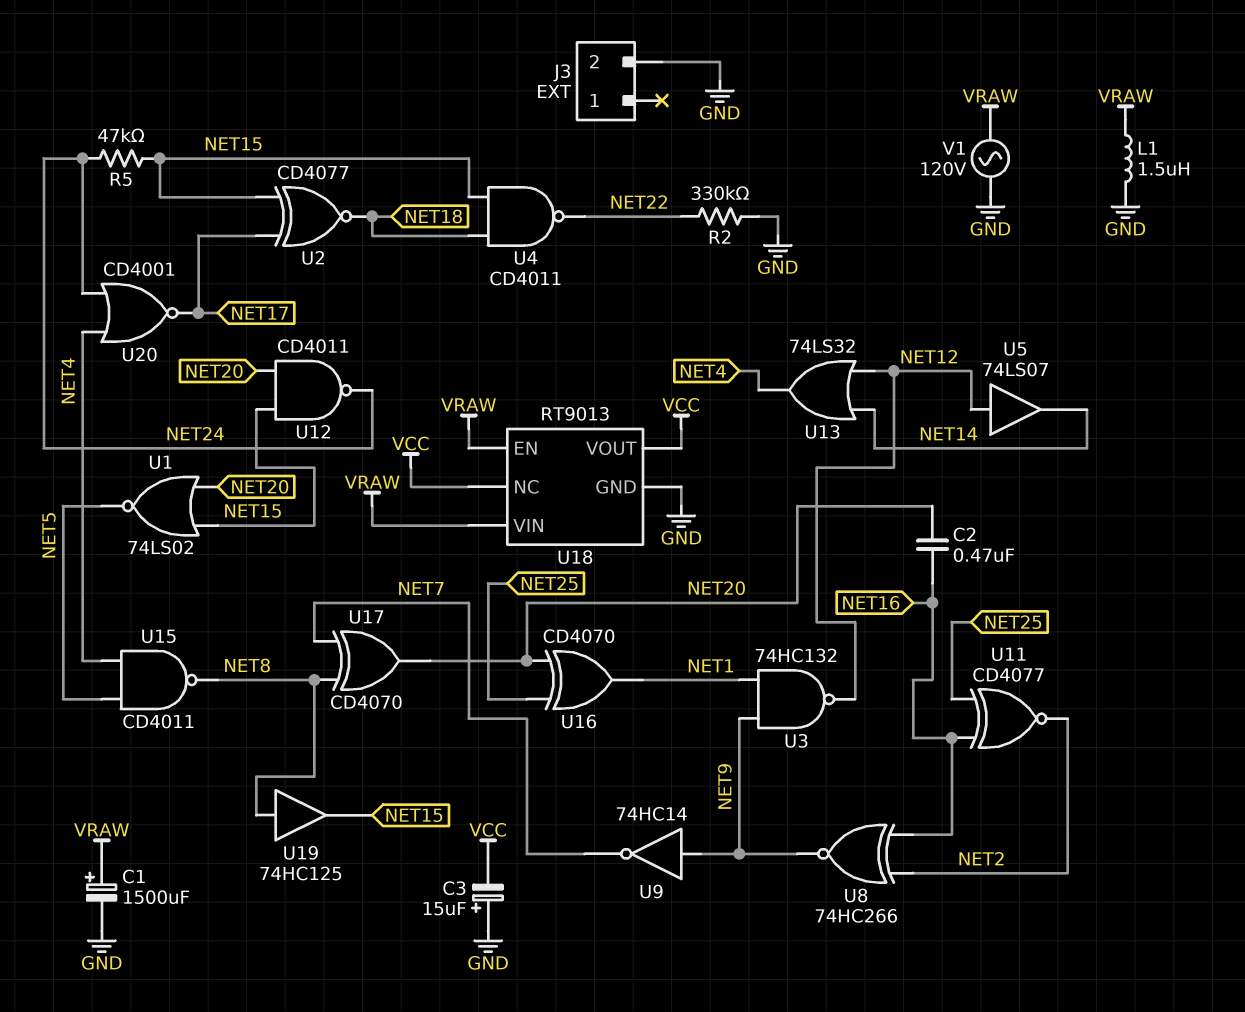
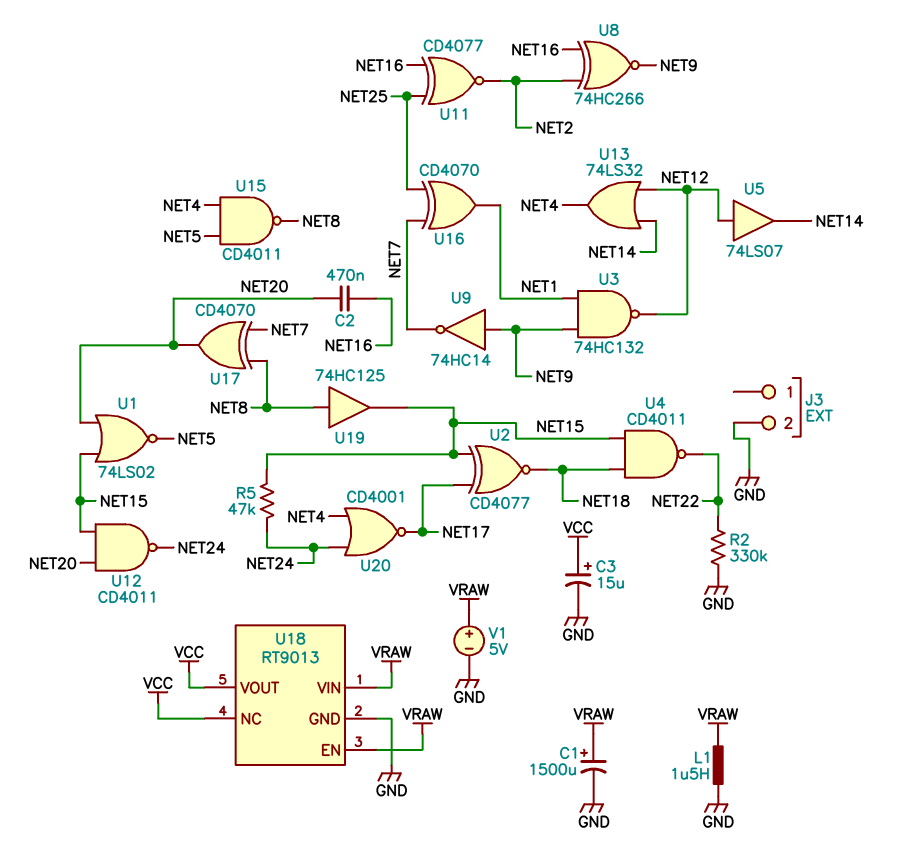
C3: 15uF (plus GND, minus VCC) -> 15uF (plus VCC, minus GND)
U16: XOR CD4070 (in NET20, in NET25, out NET1) -> XOR CD4070 (in NET7, in NET25, out NET1)
V1: AC 120V (GND, VRAW) -> 5V (plus VRAW, minus GND)

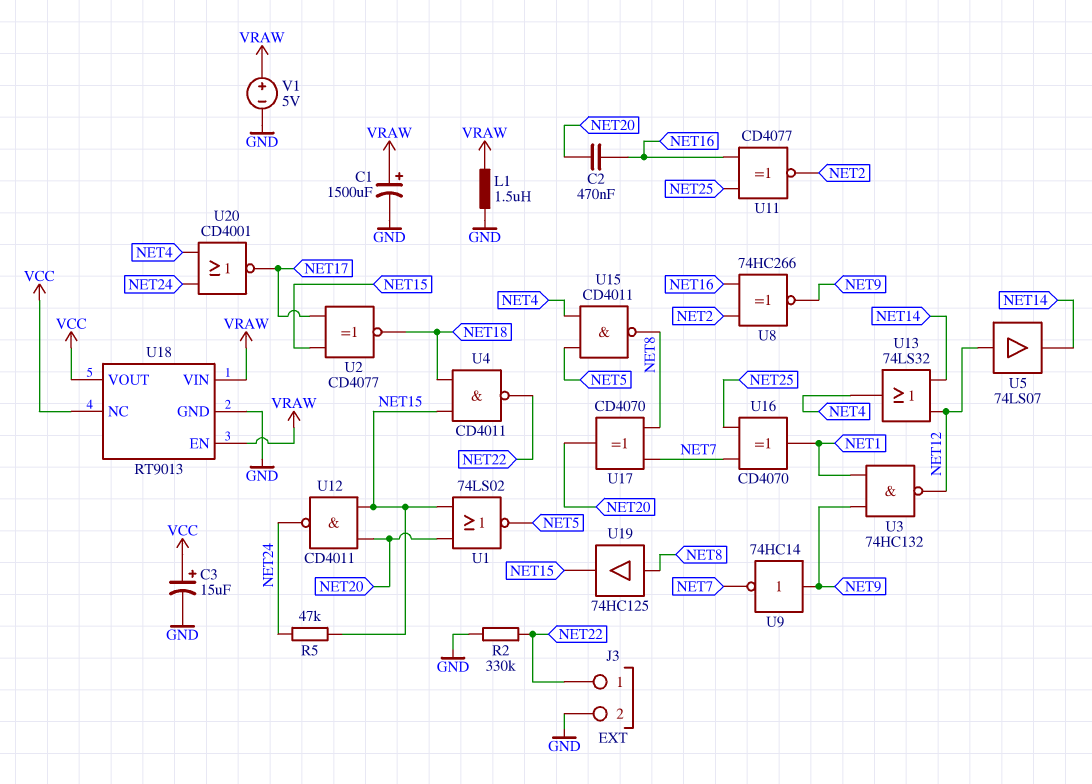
J3 pin 1: none -> NET22

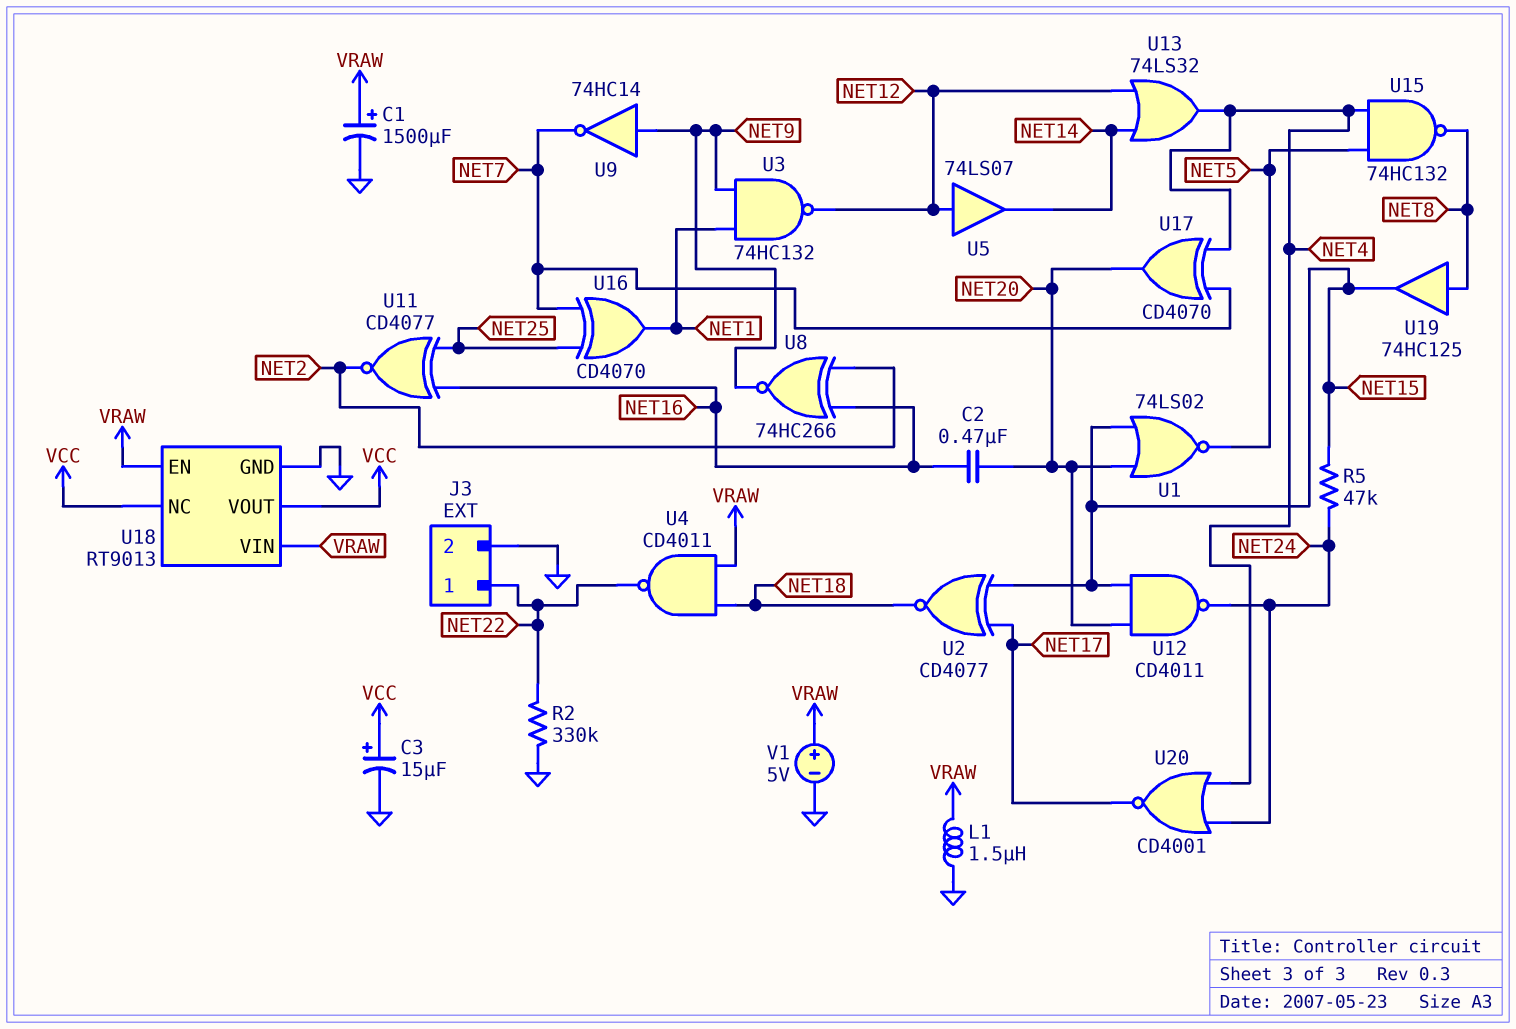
U4: NAND CD4011 (in NET15, in NET18, out NET22) -> NAND CD4011 (in NET18, in VRAW, out NET22)
U15: NAND CD4011 (in NET4, in NET5, out NET8) -> NAND 74HC132 (in NET4, in NET5, out NET8)
U17: XOR CD4070 (in NET7, in NET8, out NET20) -> XOR CD4070 (in NET4, in NET7, out NET20)

